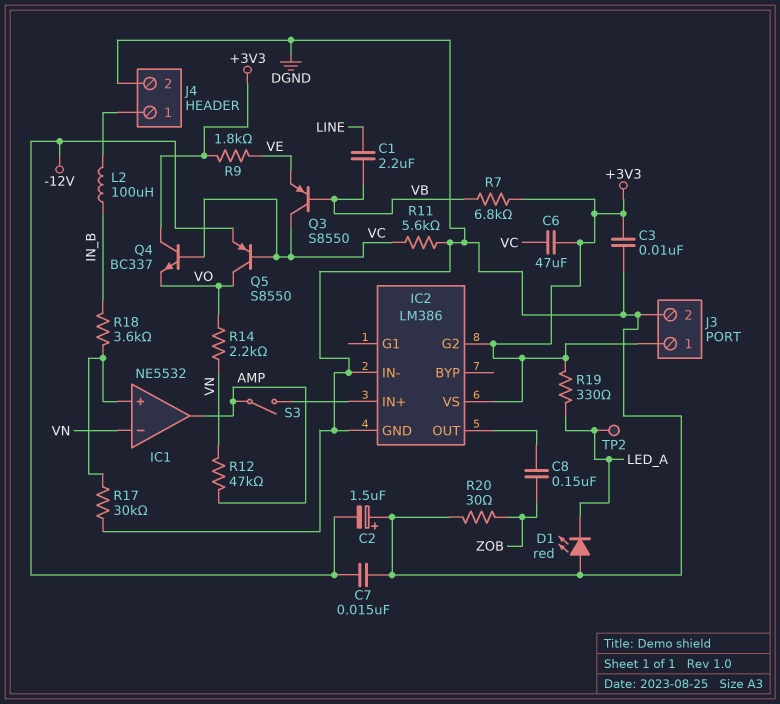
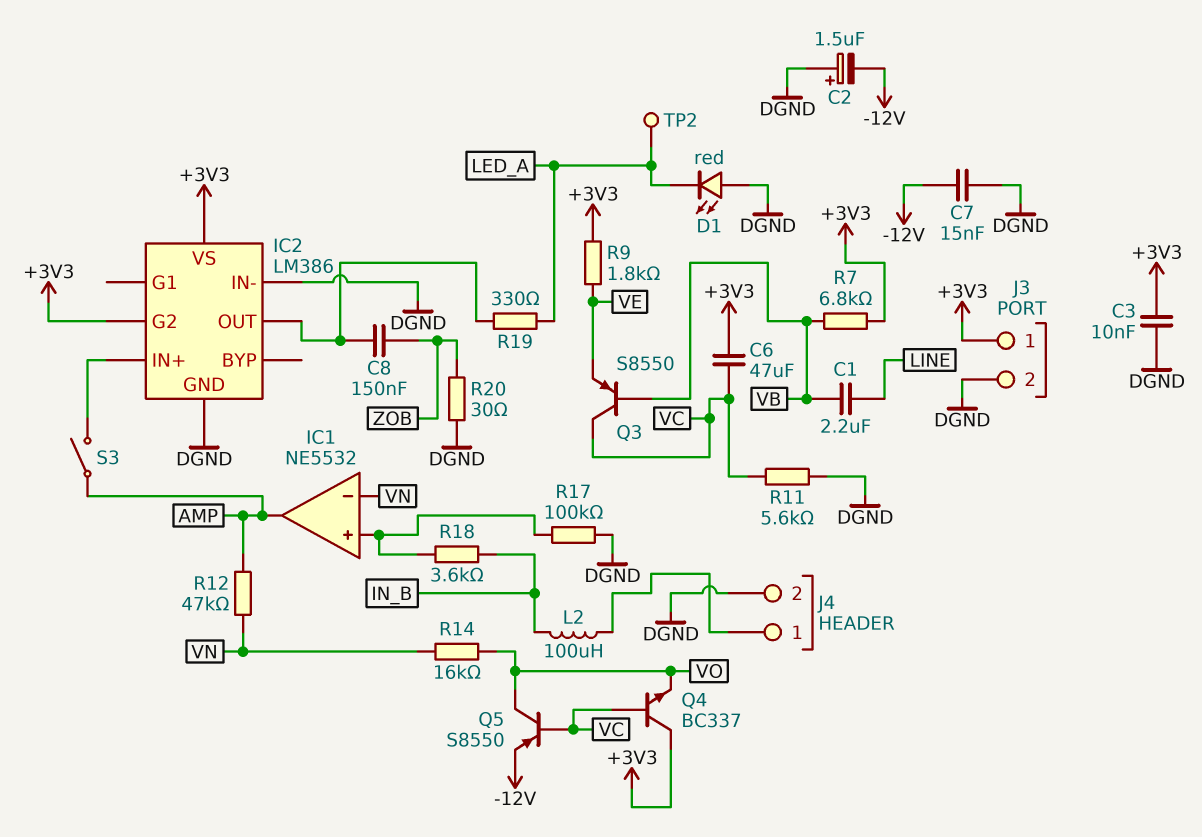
R14: 2.2k (VN, VO) -> 16k (VN, VO)
R17: 30k (DGND, IC1/in+) -> 100k (DGND, IC1/in+)
R19: 330 (+3V3, LED_A) -> 330 (IC2/OUT, LED_A)

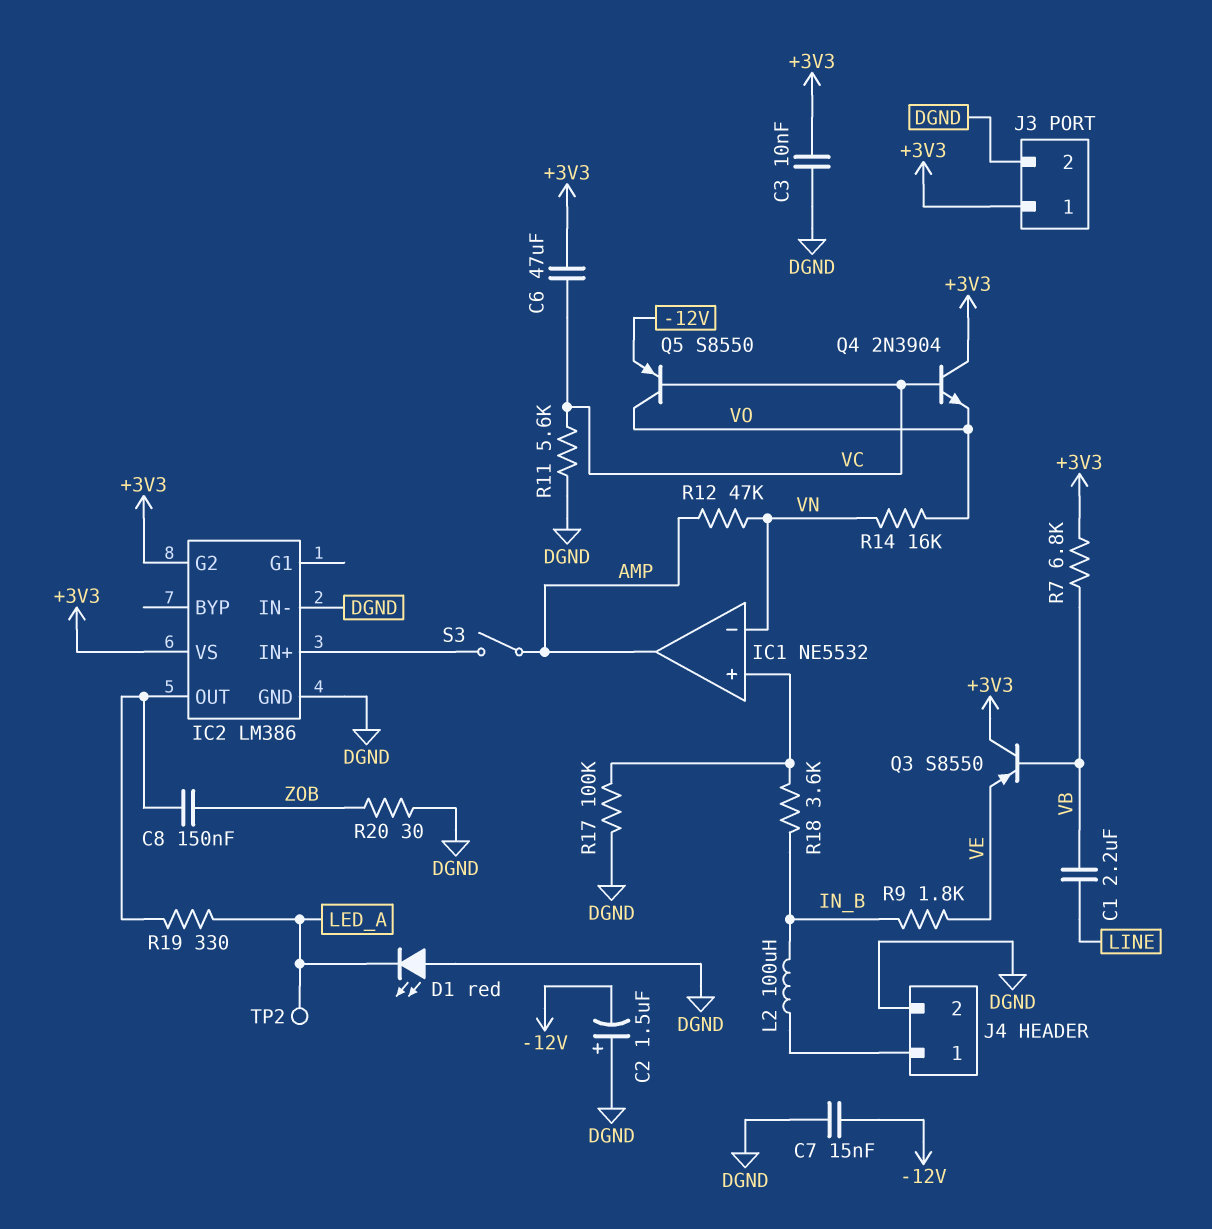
Q3: PNP S8550 (B VB, C VC, E VE) -> PNP S8550 (B VB, C +3V3, E VE)
Q4: NPN BC337 (B VC, C +3V3, E VO) -> NPN 2N3904 (B VC, C +3V3, E VO)
R9: 1.8k (+3V3, VE) -> 1.8k (IN_B, VE)

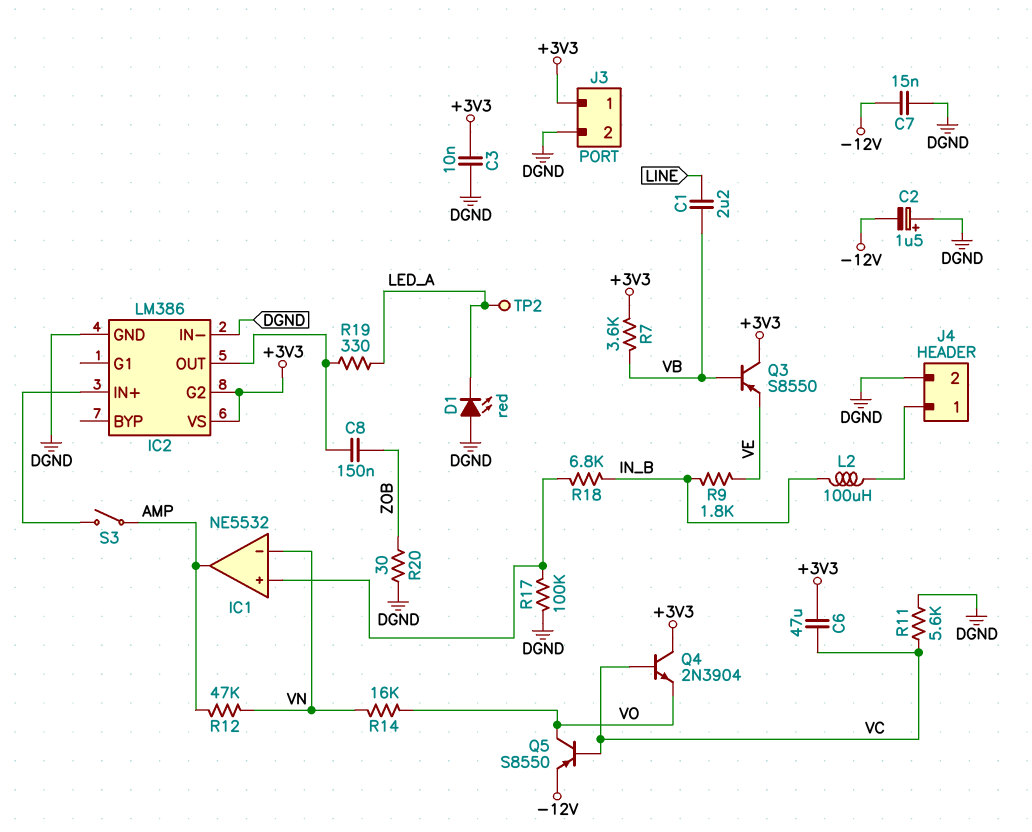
R7: 6.8k (+3V3, VB) -> 3.6k (+3V3, VB)
R18: 3.6k (IC1/in+, IN_B) -> 6.8k (IC1/in+, IN_B)

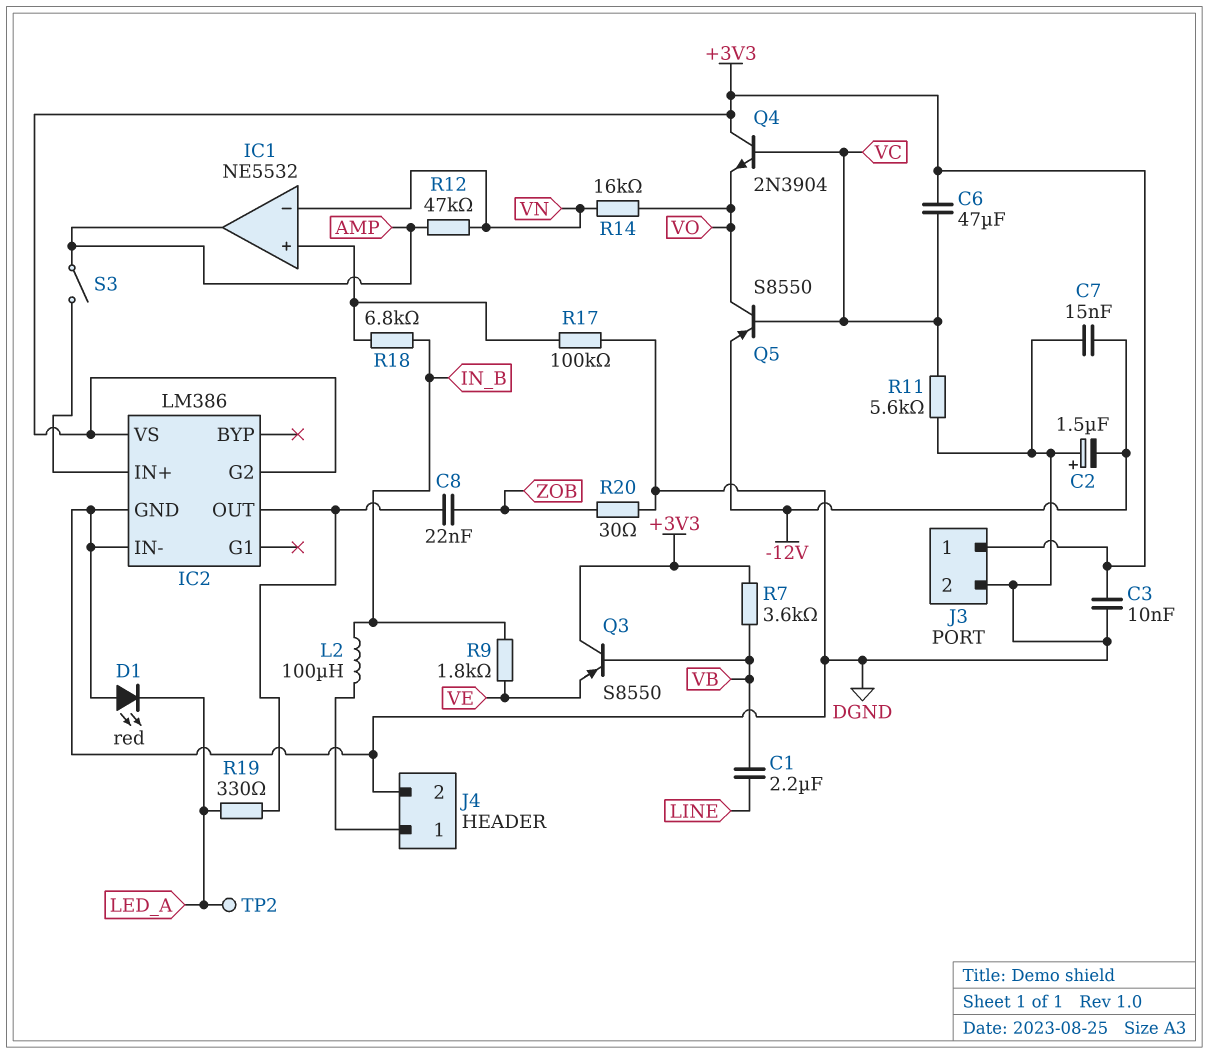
C8: 150nF (IC2/OUT, ZOB) -> 22nF (IC2/OUT, ZOB)

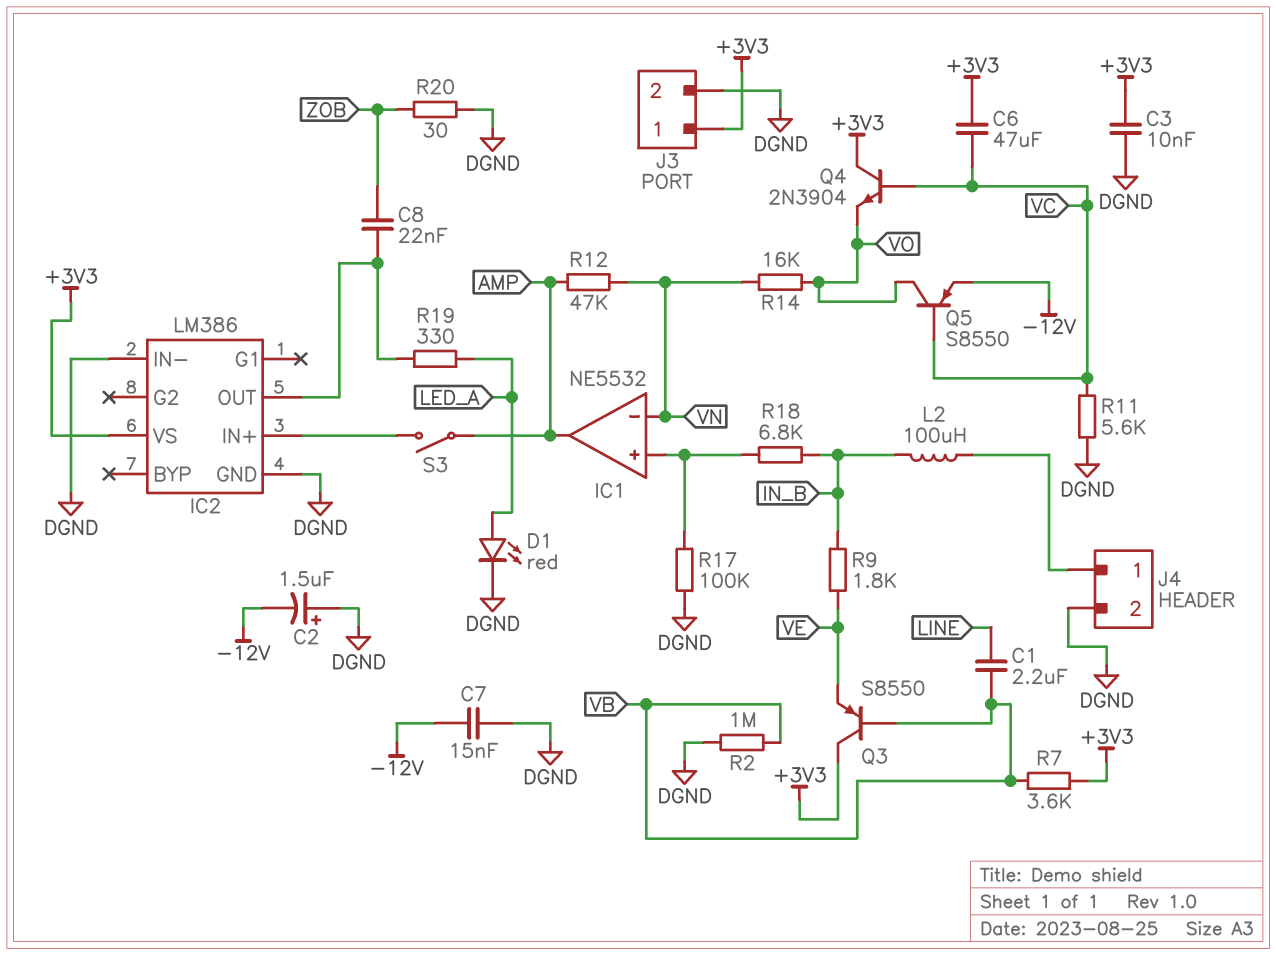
D1: LED red (A DGND, K LED_A) -> LED red (A LED_A, K DGND)
IC2 pin G2: +3V3 -> none
R2: none -> 1M (DGND, VB)
TP2: test point (LED_A) -> none

